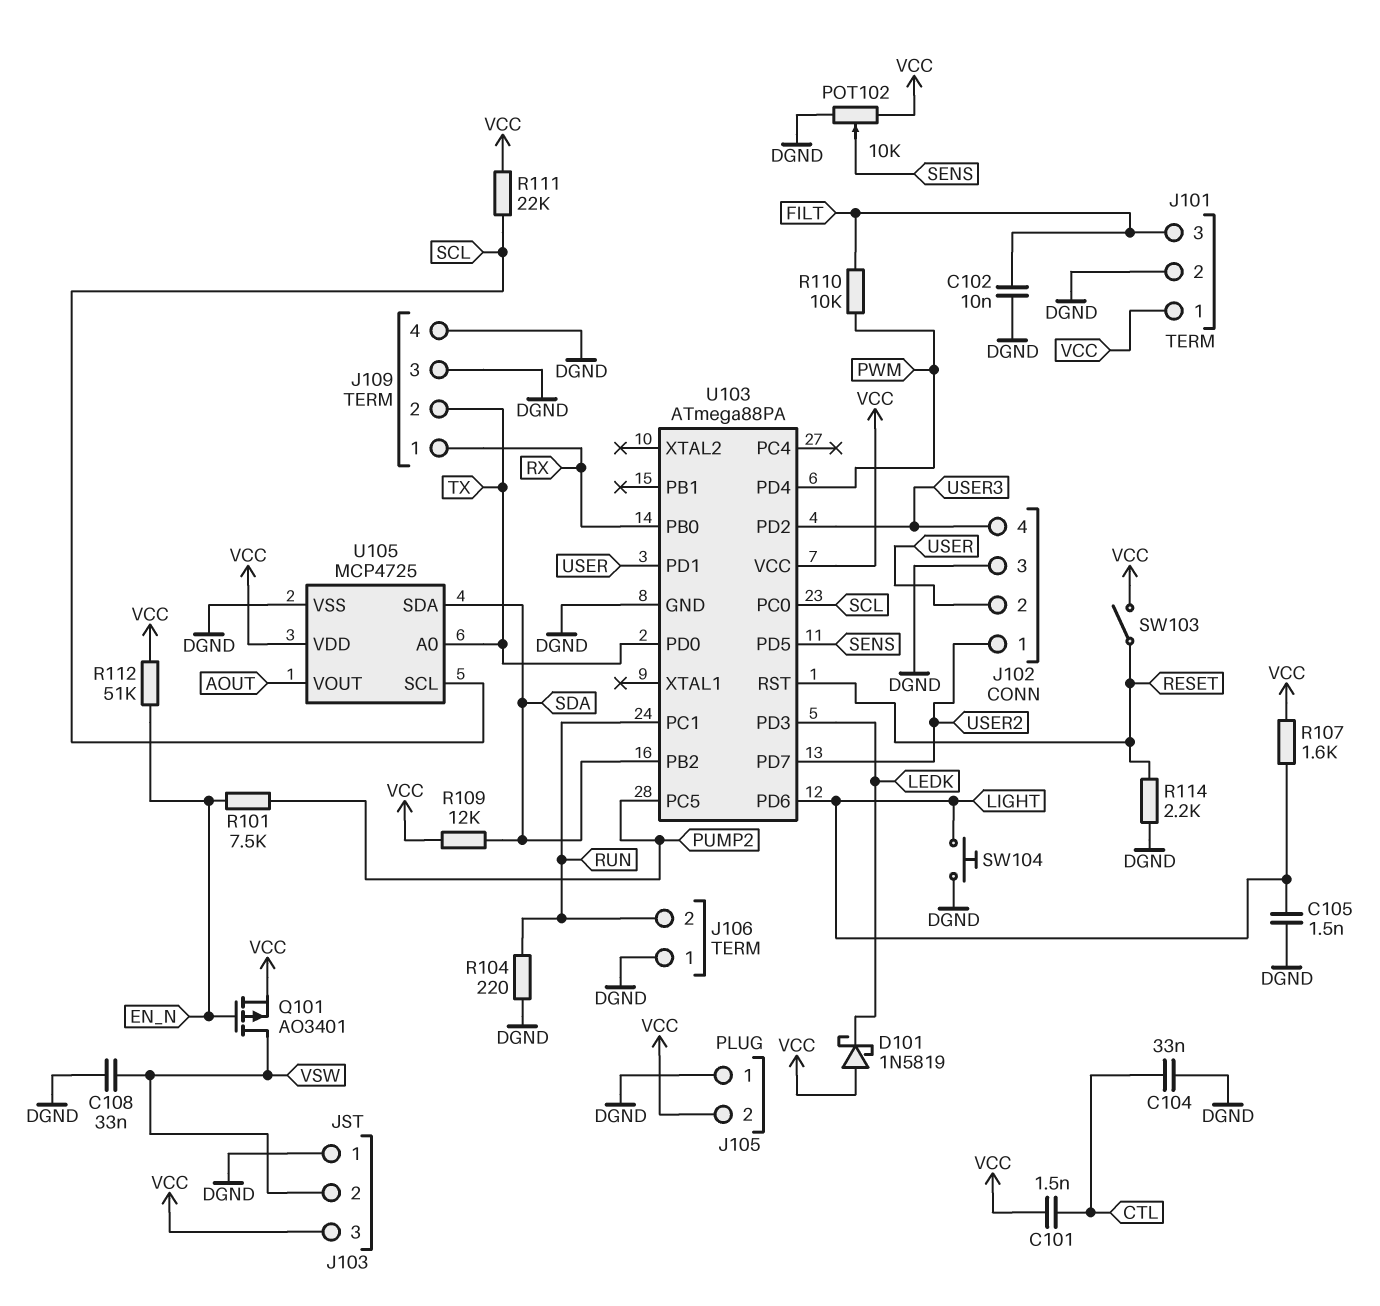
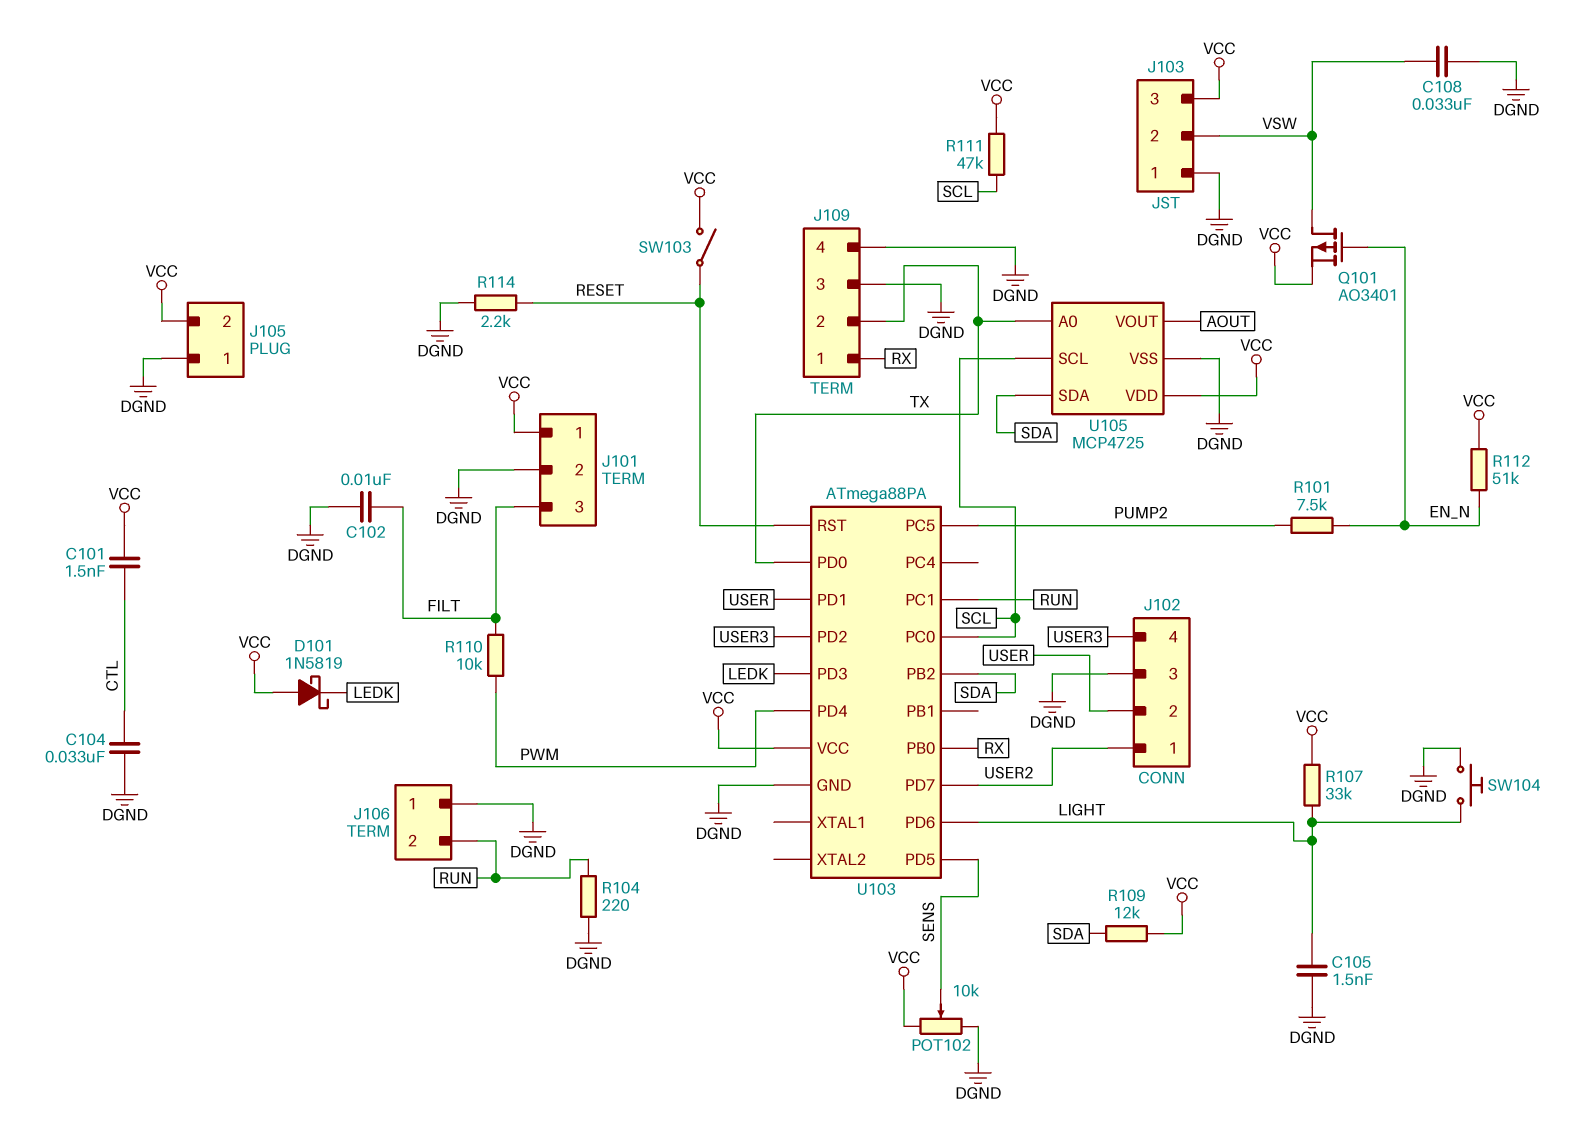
R107: 1.6k (LIGHT, VCC) -> 33k (LIGHT, VCC)
R111: 22k (SCL, VCC) -> 47k (SCL, VCC)

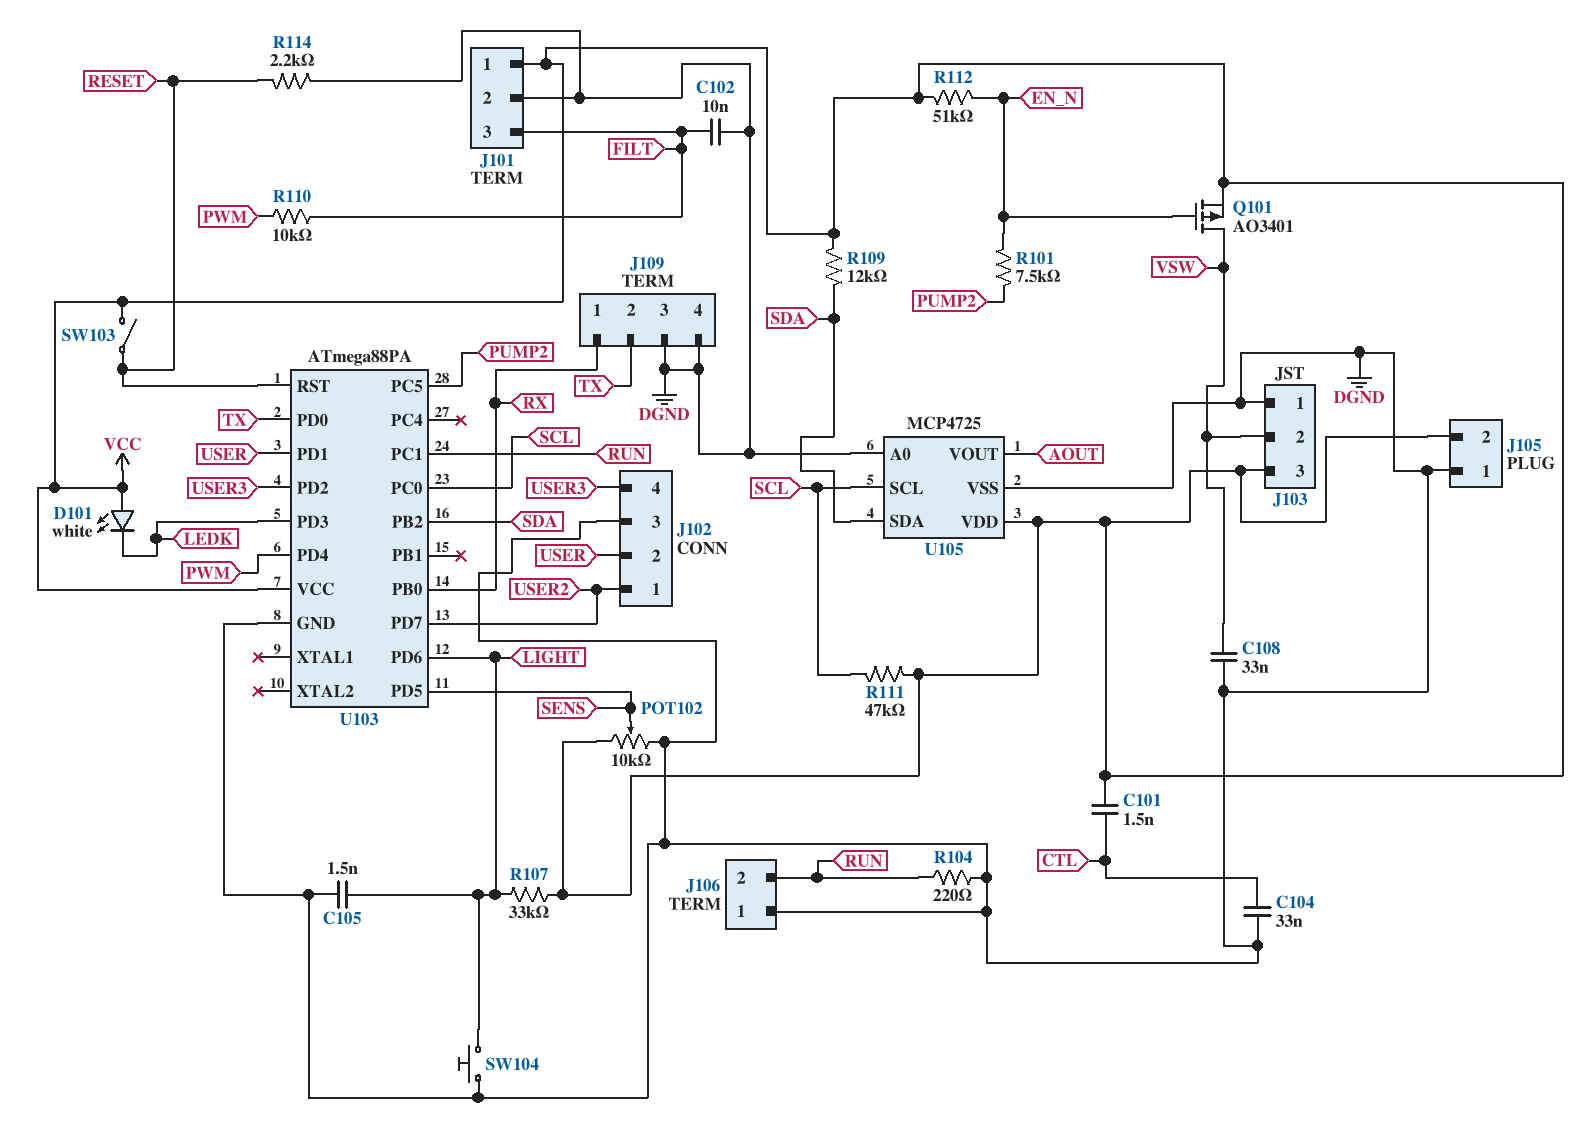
D101: schottky 1N5819 (A VCC, K LEDK) -> LED white (A VCC, K LEDK)
U105 pin A0: TX -> DGND

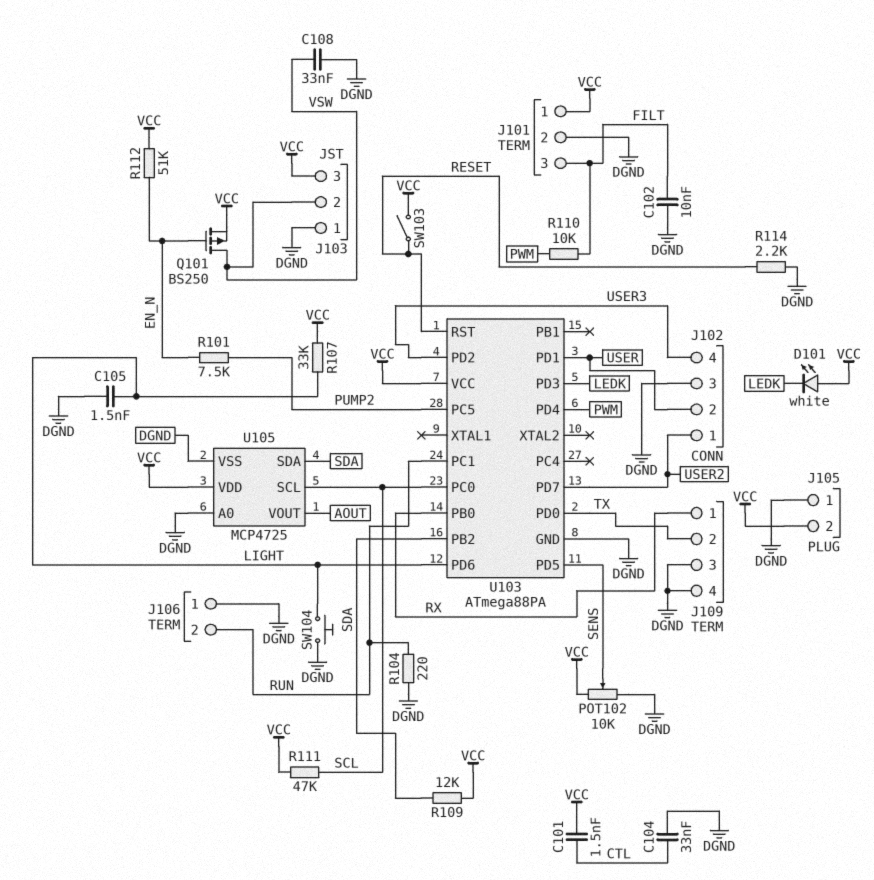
Q101: PMOS AO3401 (G EN_N, D VSW, S VCC) -> PMOS BS250 (G EN_N, D VSW, S VCC)

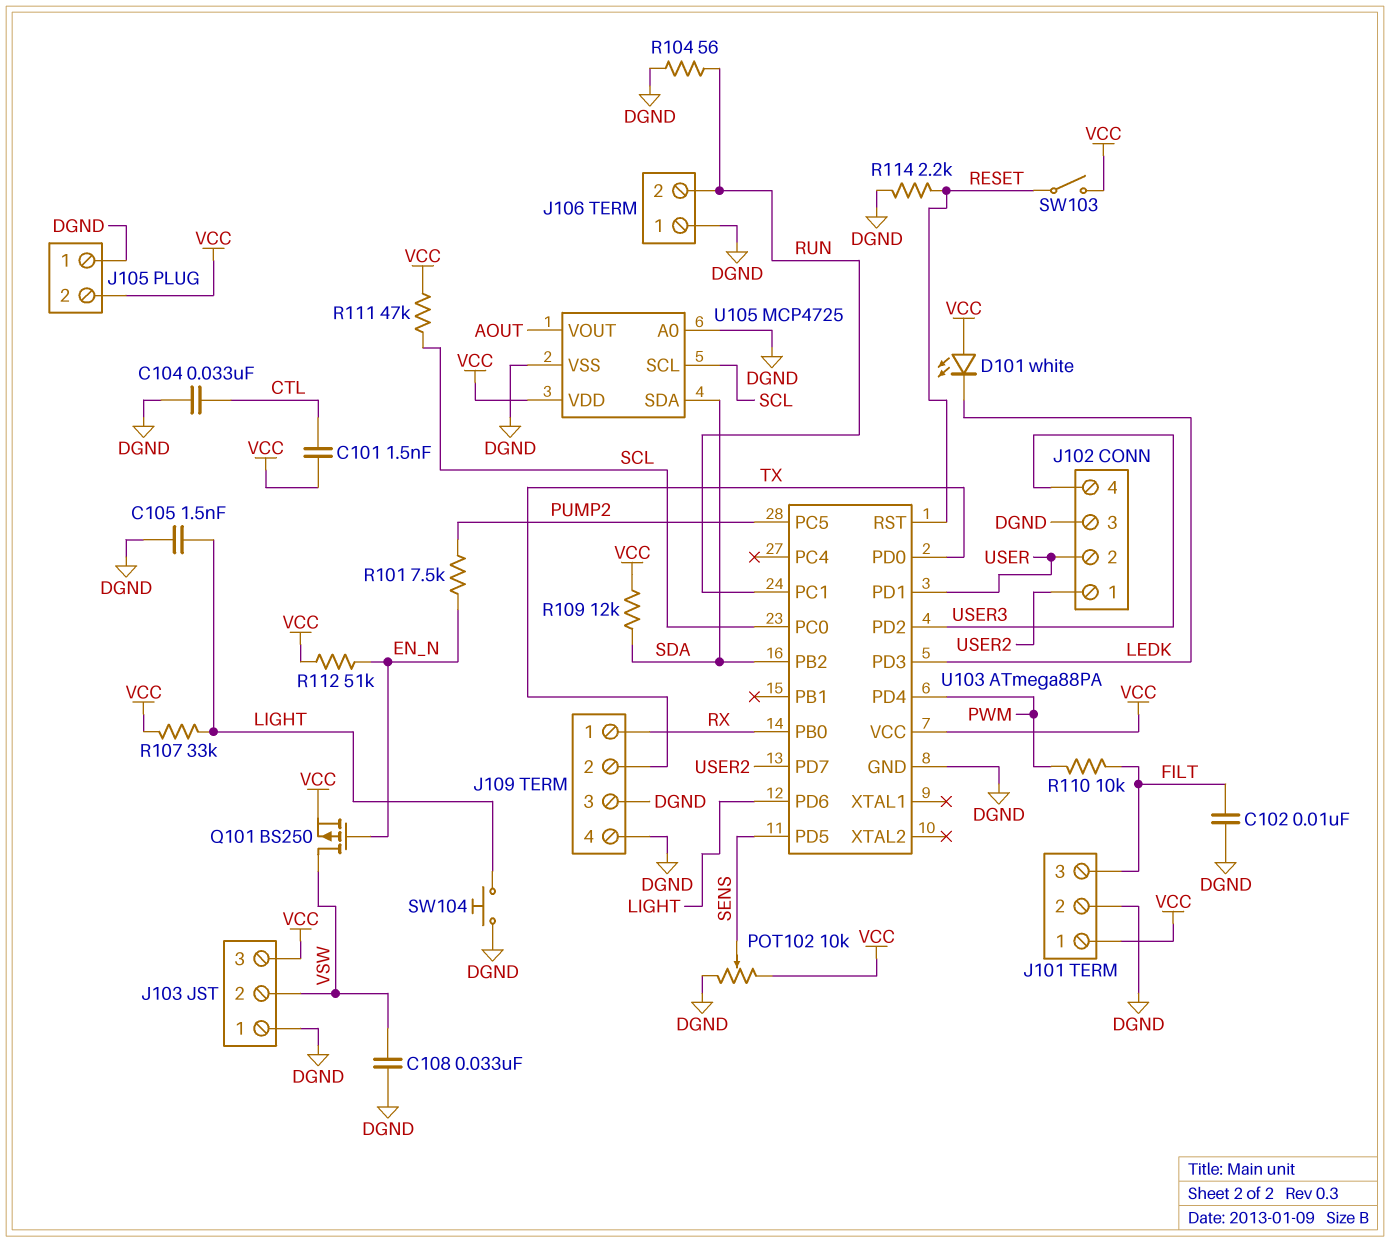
R104: 220 (DGND, RUN) -> 56 (DGND, RUN)

